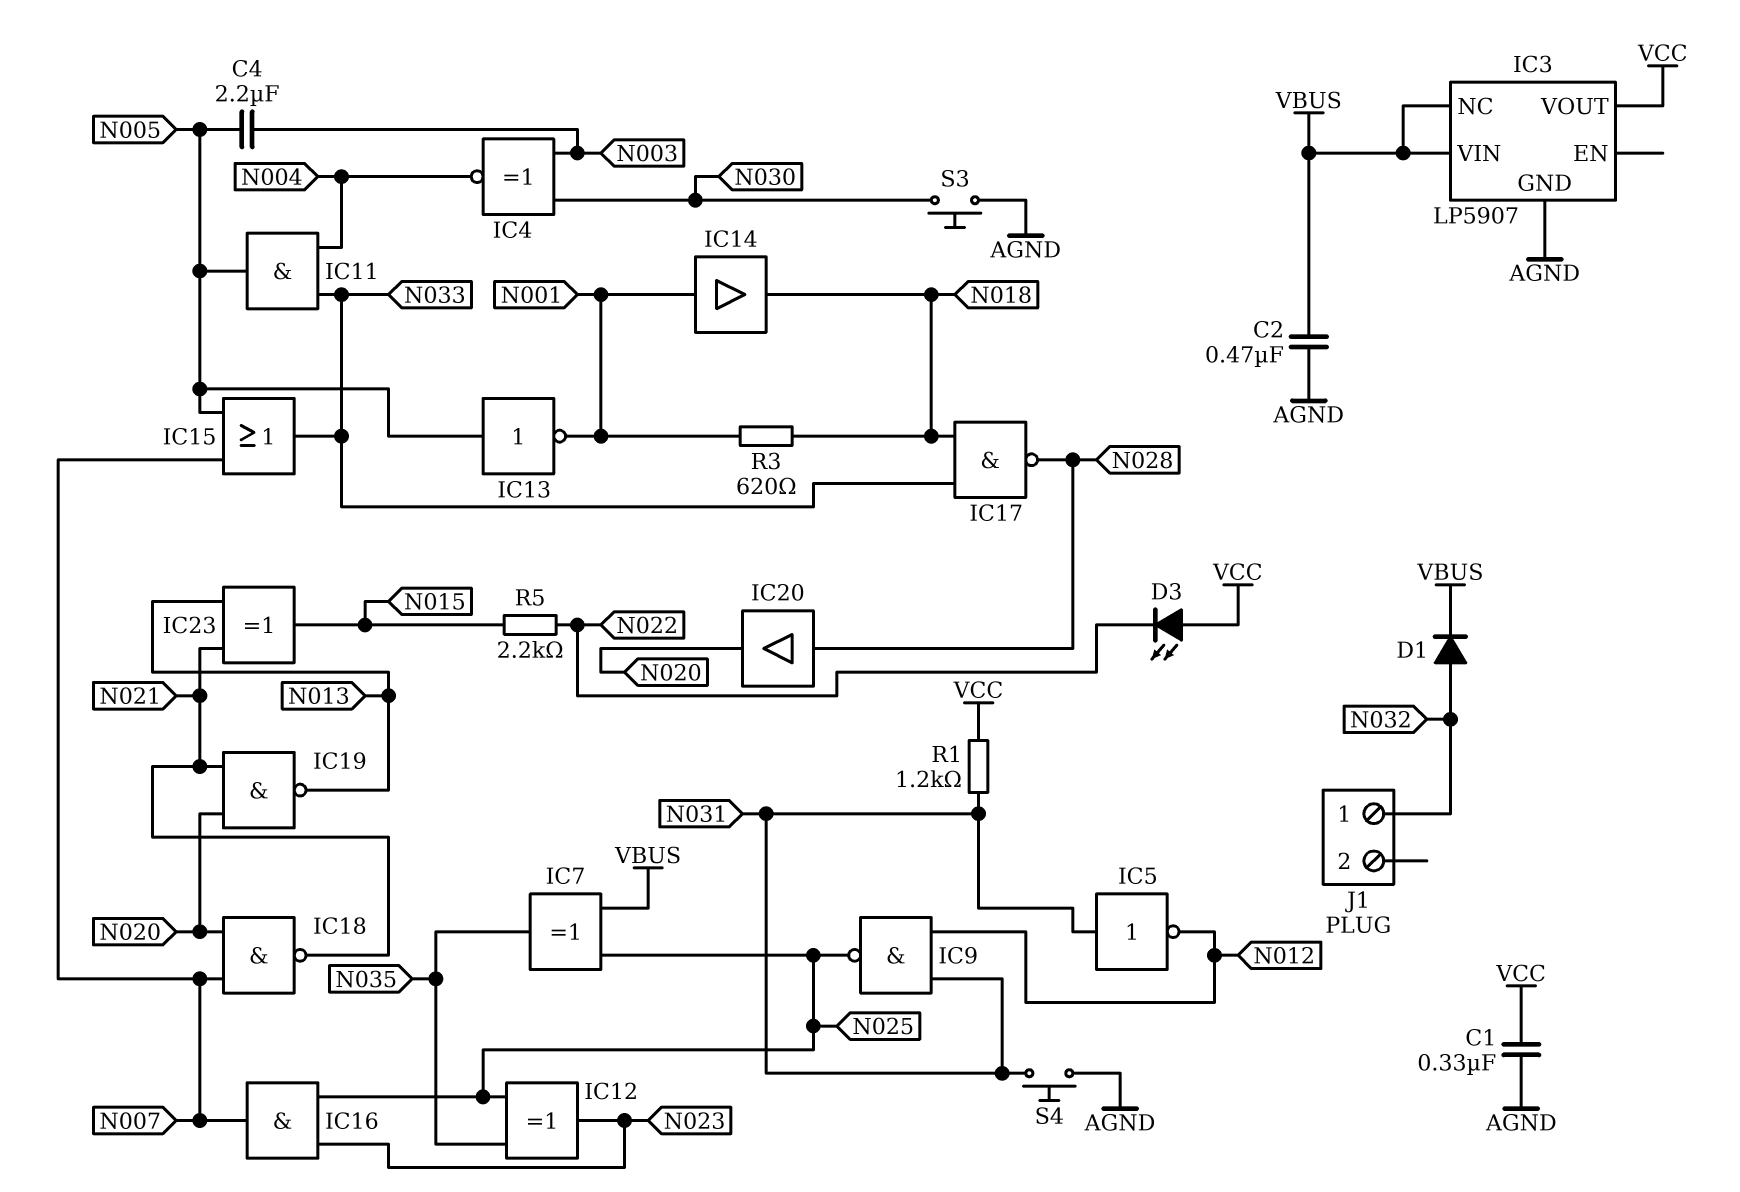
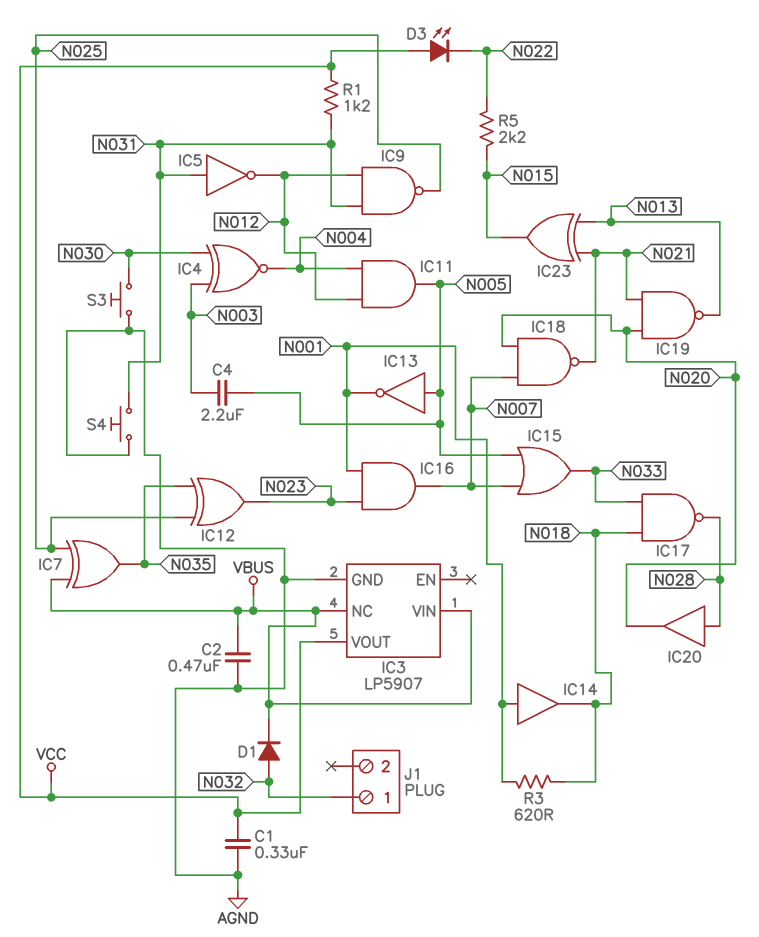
IC11: AND (in N004, in N033, out N005) -> AND (in N004, in N012, out N005)
IC16: AND (in N023, in N025, out N007) -> AND (in N001, in N023, out N007)

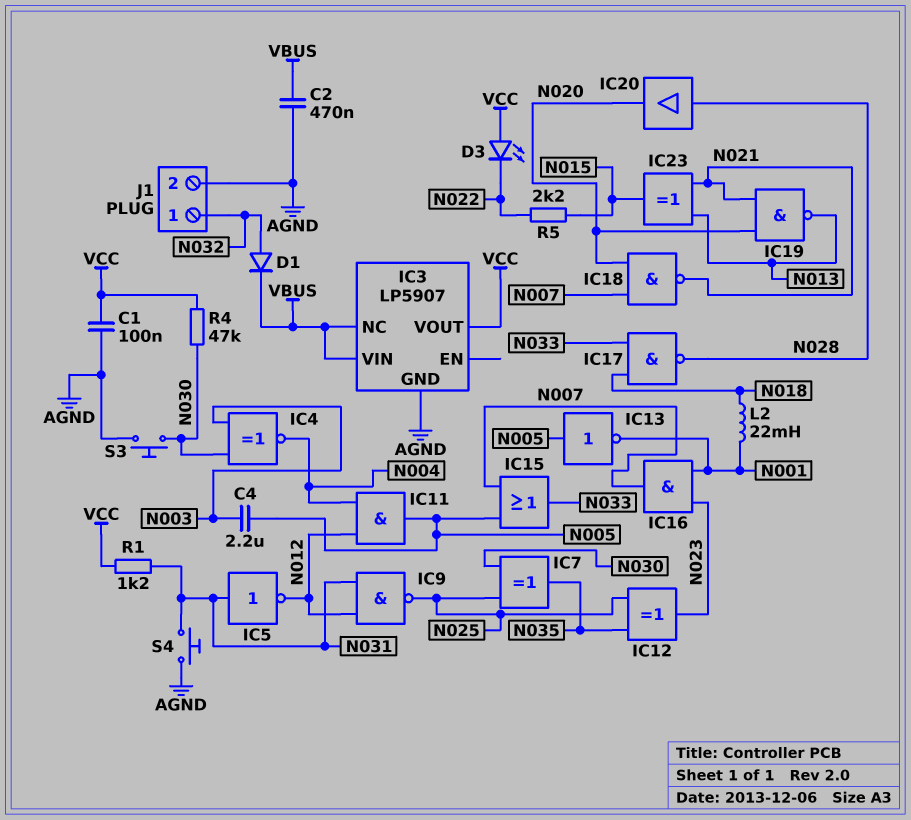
C1: 330nF (AGND, VCC) -> 100nF (AGND, VCC)
IC7: XOR (in N025, in VBUS, out N035) -> XOR (in N025, in N030, out N035)
IC14: buffer (in N001, out N018) -> none
J1 pin 2: none -> AGND
L2: none -> 22mH (N001, N018)
R3: 620 (N001, N018) -> none
R4: none -> 47k (N030, VCC)

